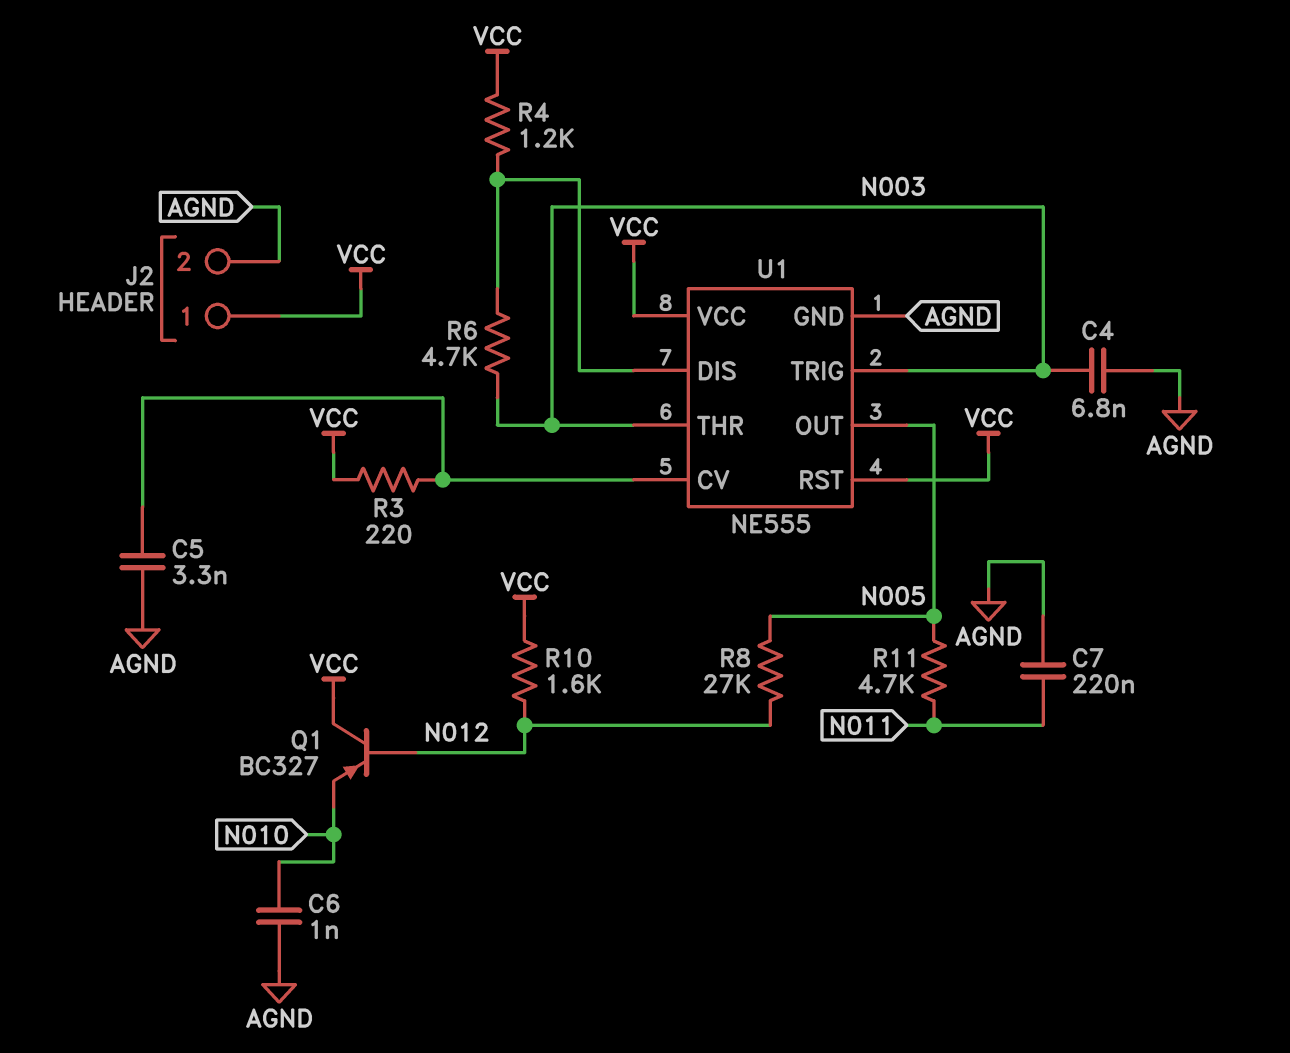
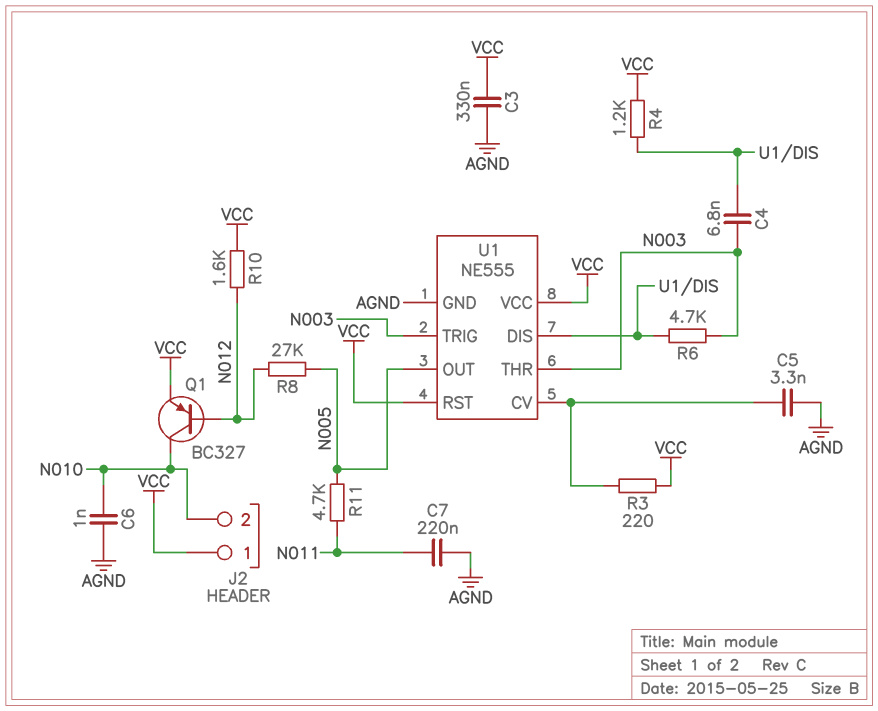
C3: none -> 330nF (AGND, VCC)
C4: 6.8nF (AGND, N003) -> 6.8nF (N003, U1/DIS)
J2 pin 2: AGND -> N010
Q1: PNP BC327 (B N012, C VCC, E N010) -> PNP BC327 (B N012, C N010, E VCC)

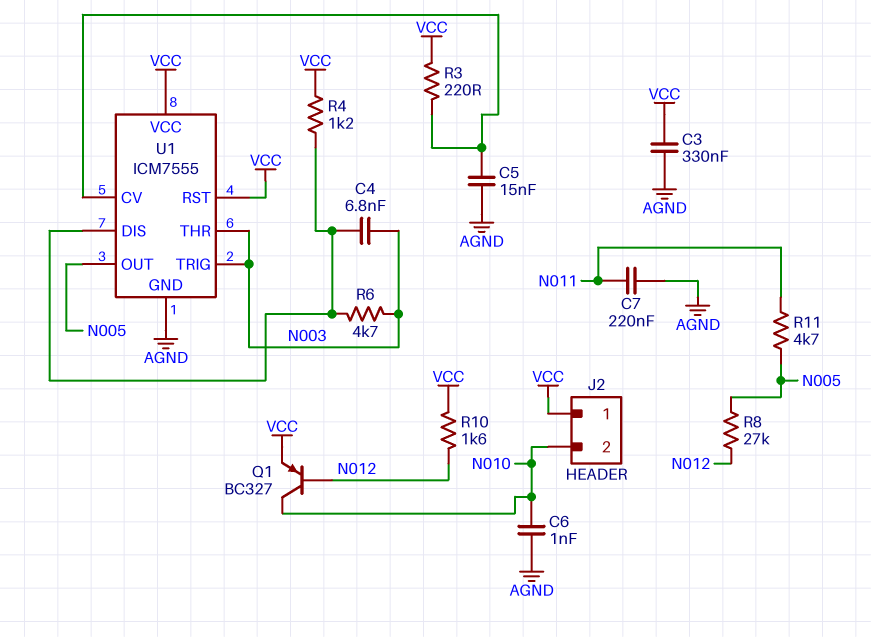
C5: 3.3nF (AGND, U1/CV) -> 15nF (AGND, U1/CV)
U1: NE555 -> ICM7555

